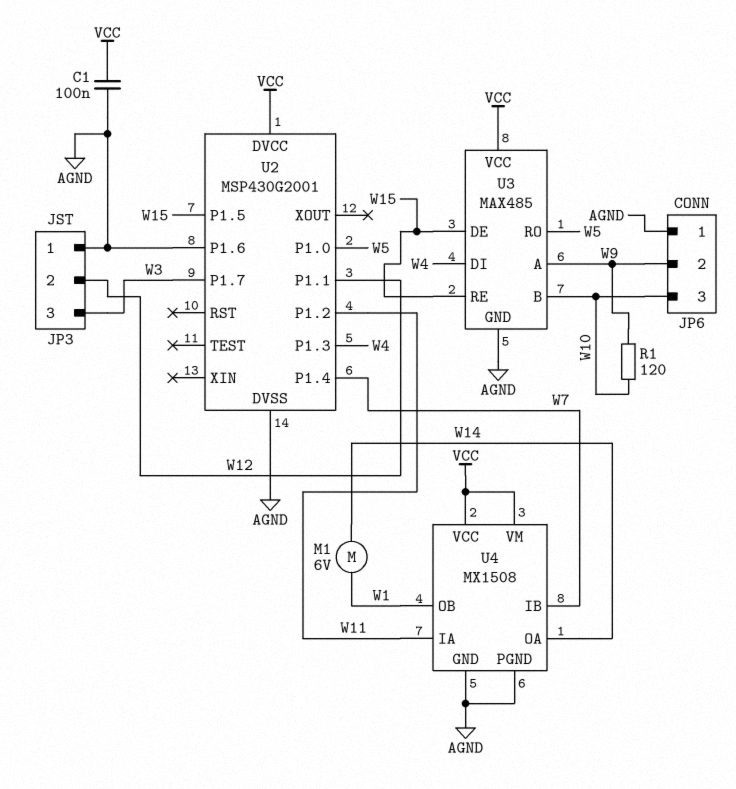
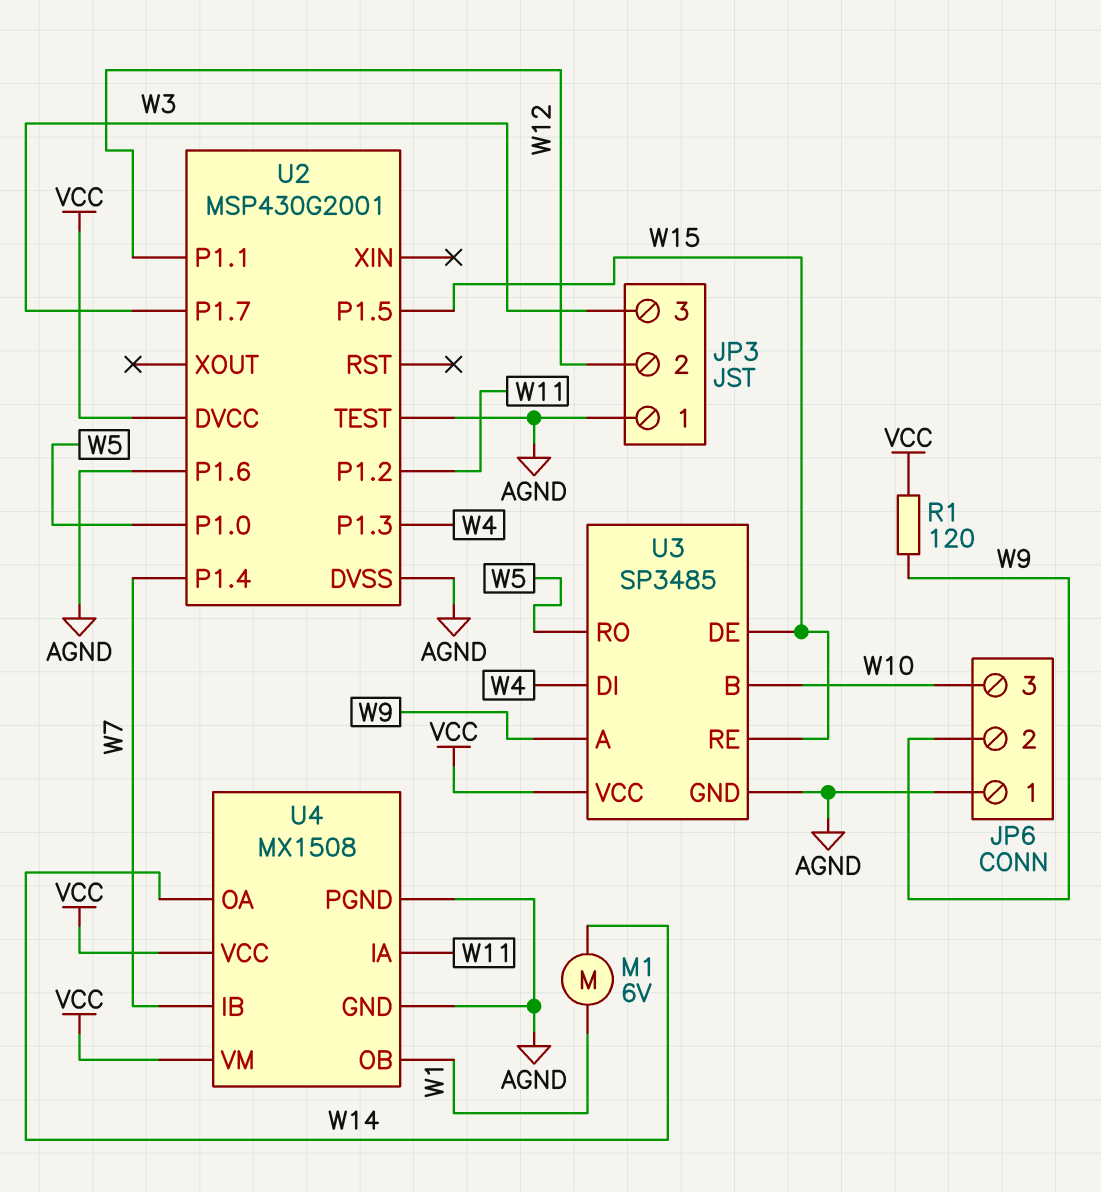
C1: 100nF (AGND, VCC) -> none
R1: 120 (W9, W10) -> 120 (VCC, W9)
U2 pin TEST: none -> AGND
U3: MAX485 -> SP3485

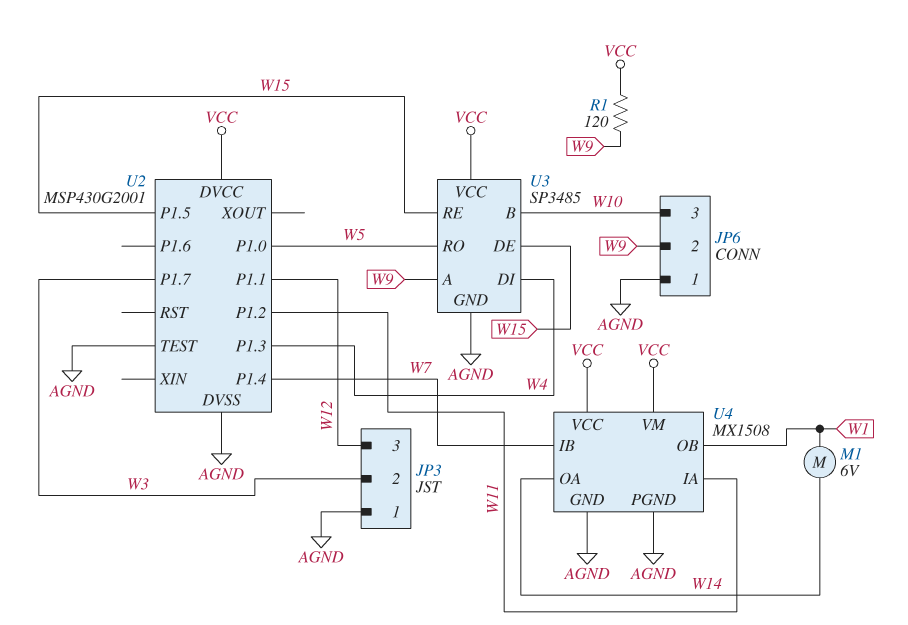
JP3 pin 2: W12 -> W3
JP3 pin 3: W3 -> W12
U2 pin P1.6: AGND -> none

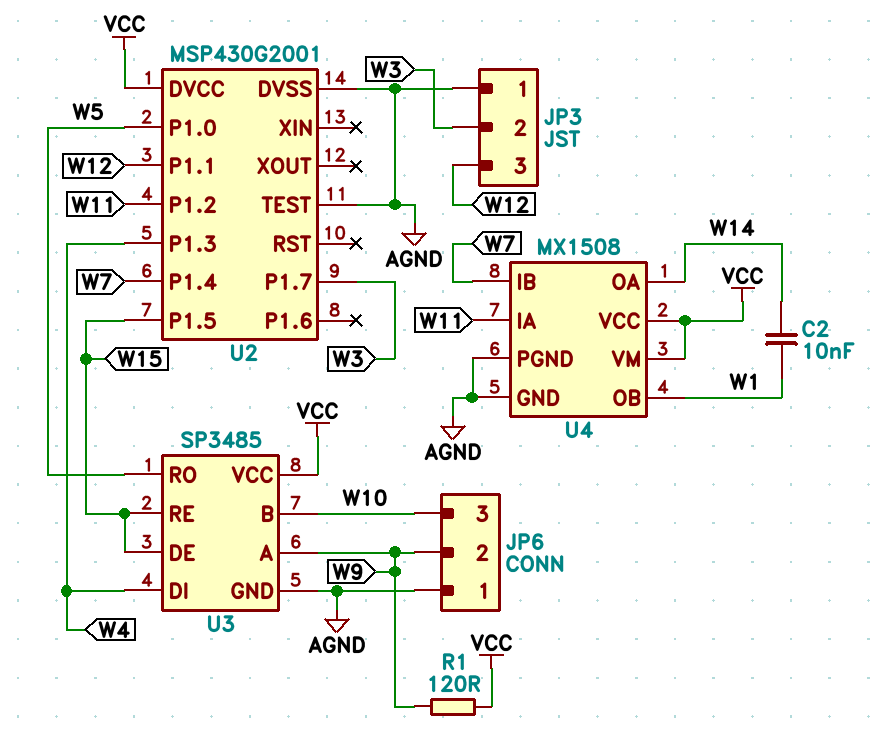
C2: none -> 10nF (W1, W14)
M1: motor 6V (W1, W14) -> none

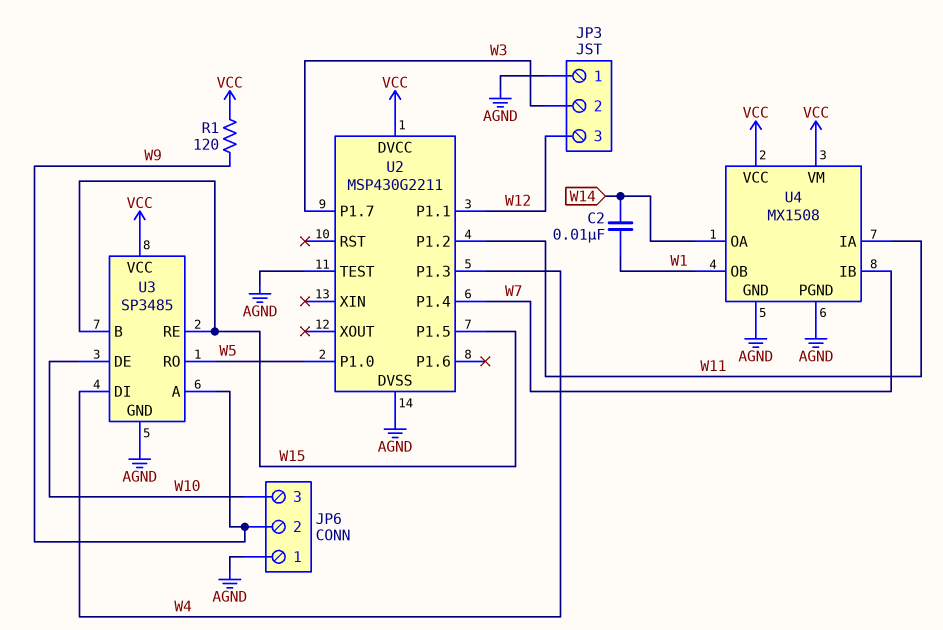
U2: MSP430G2001 -> MSP430G2211
U3 pin B: W10 -> W15
U3 pin DE: W15 -> W10

